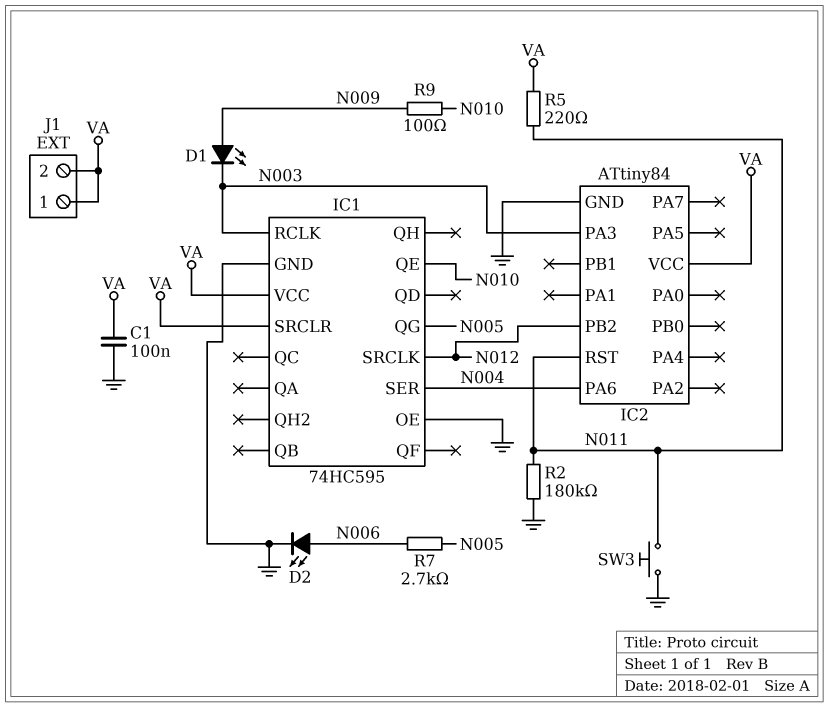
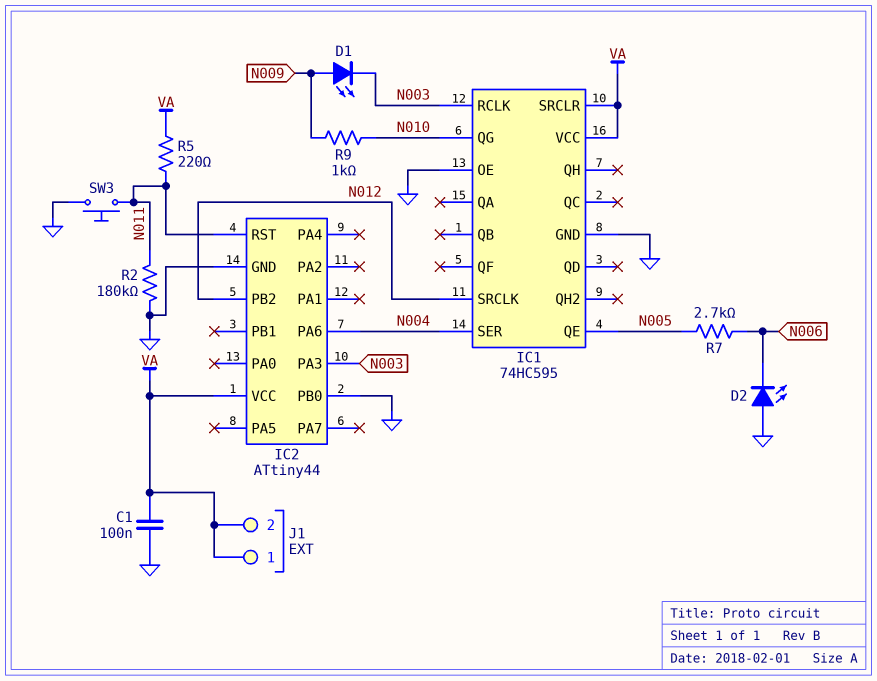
D2: LED (A N006, K GND) -> LED (A GND, K N006)
IC1 pin QE: N010 -> N005
IC1 pin QG: N005 -> N010
IC2: ATtiny84 -> ATtiny44
IC2 pin PB0: none -> GND
R9: 100 (N009, N010) -> 1k (N009, N010)

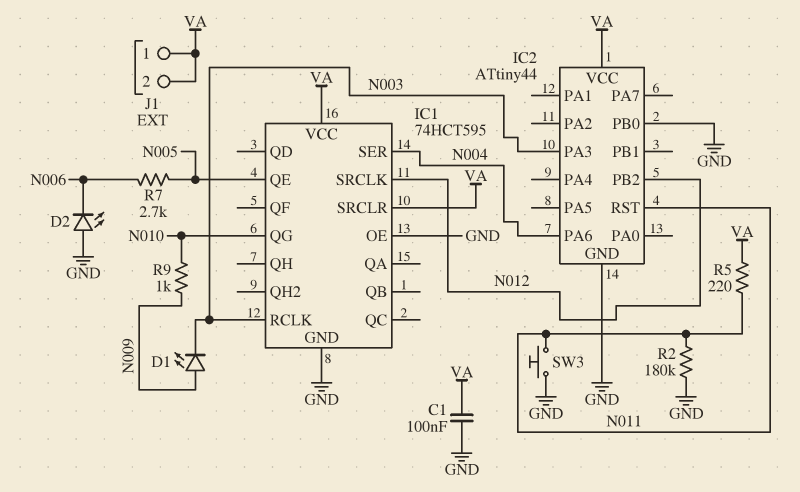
IC1: 74HC595 -> 74HCT595

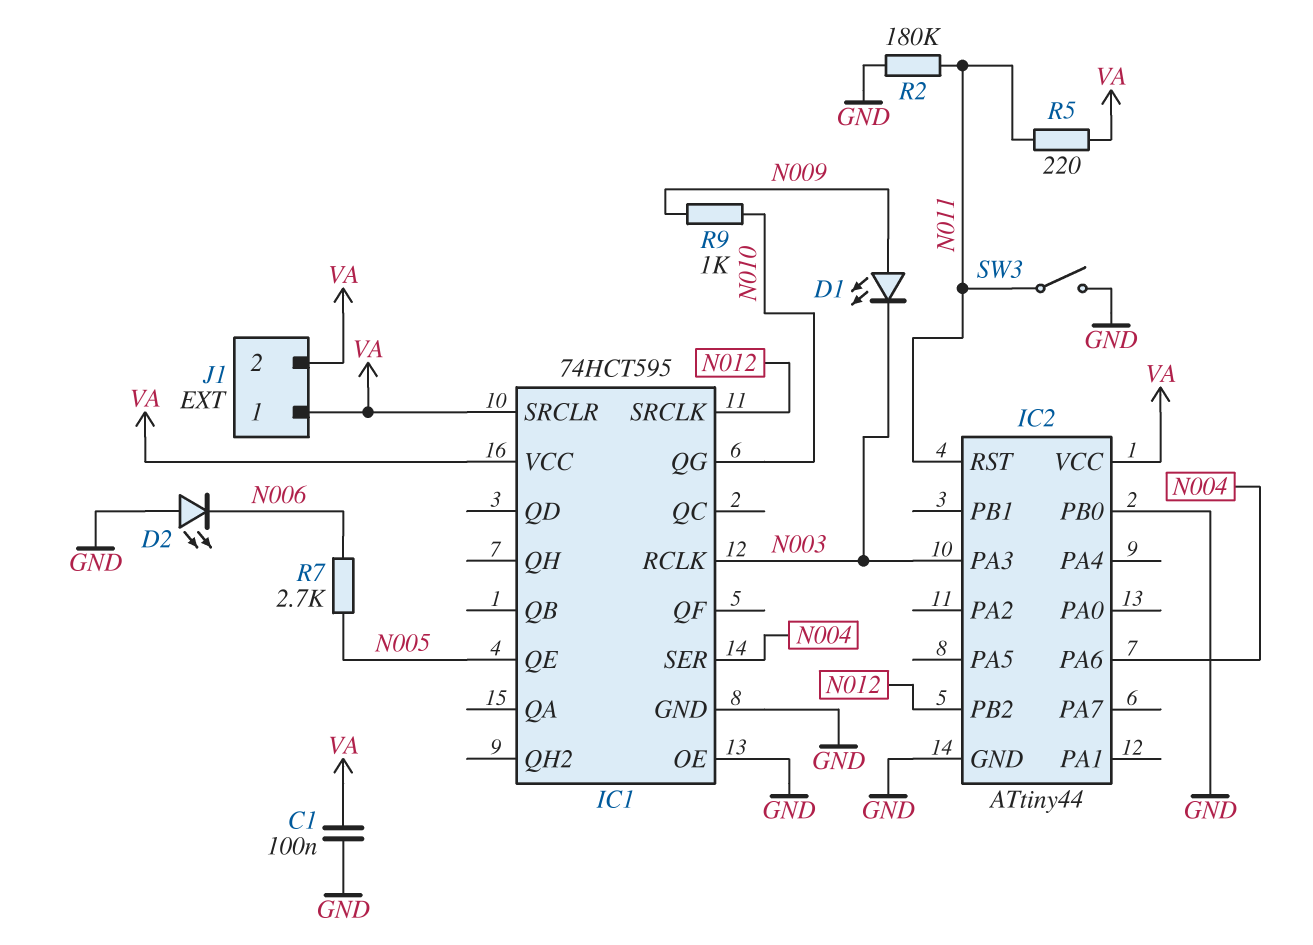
SW3: button (GND, N011) -> switch (GND, N011)

